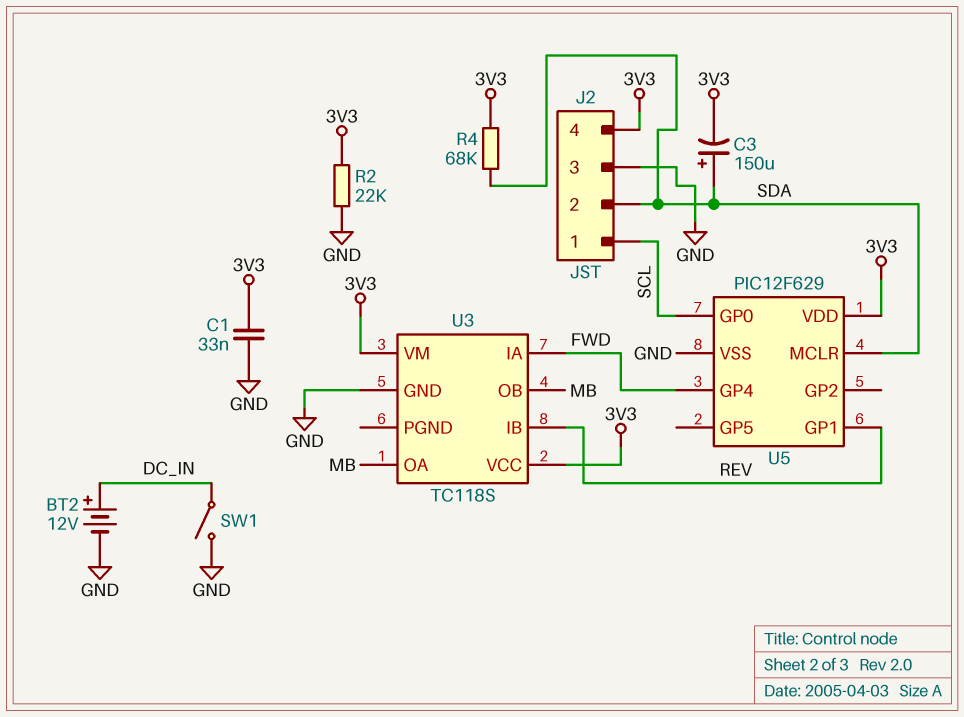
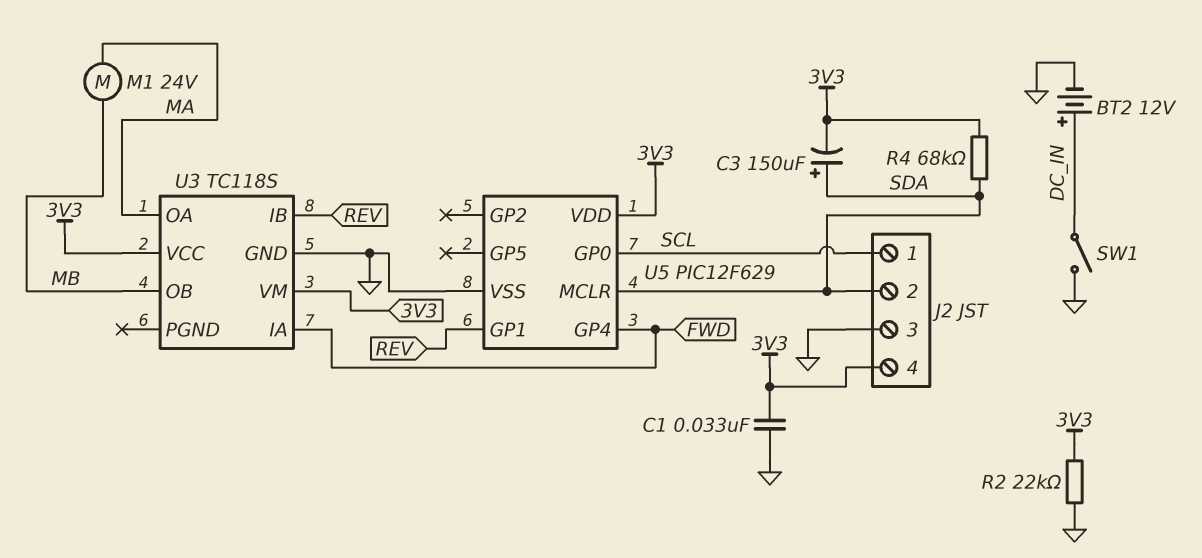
M1: none -> motor 24V (MA, MB)
U3 pin OA: MB -> MA

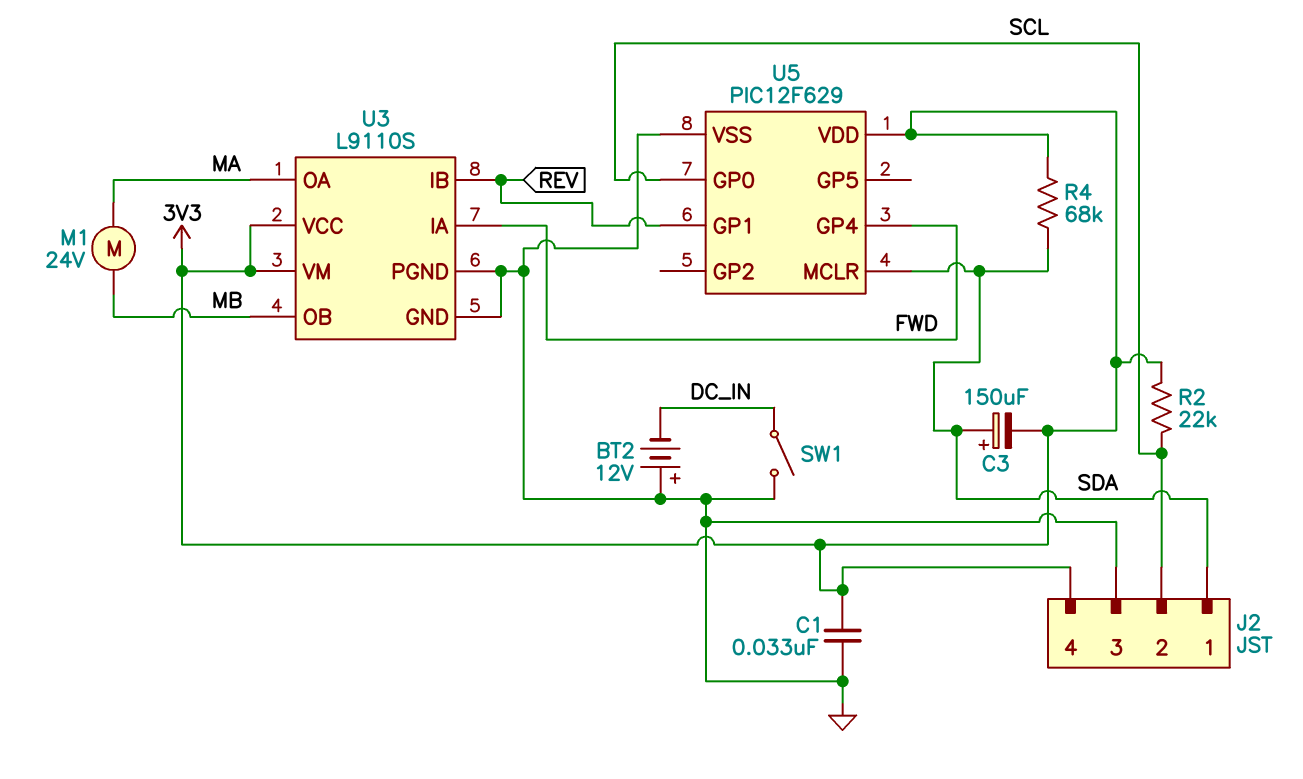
BT2: 12V (plus DC_IN, minus GND) -> 12V (plus GND, minus DC_IN)
J2 pin 1: SCL -> SDA
J2 pin 2: SDA -> SCL
R2: 22k (3V3, GND) -> 22k (3V3, SCL)
U3: TC118S -> L9110S
U3 pin PGND: none -> GND

